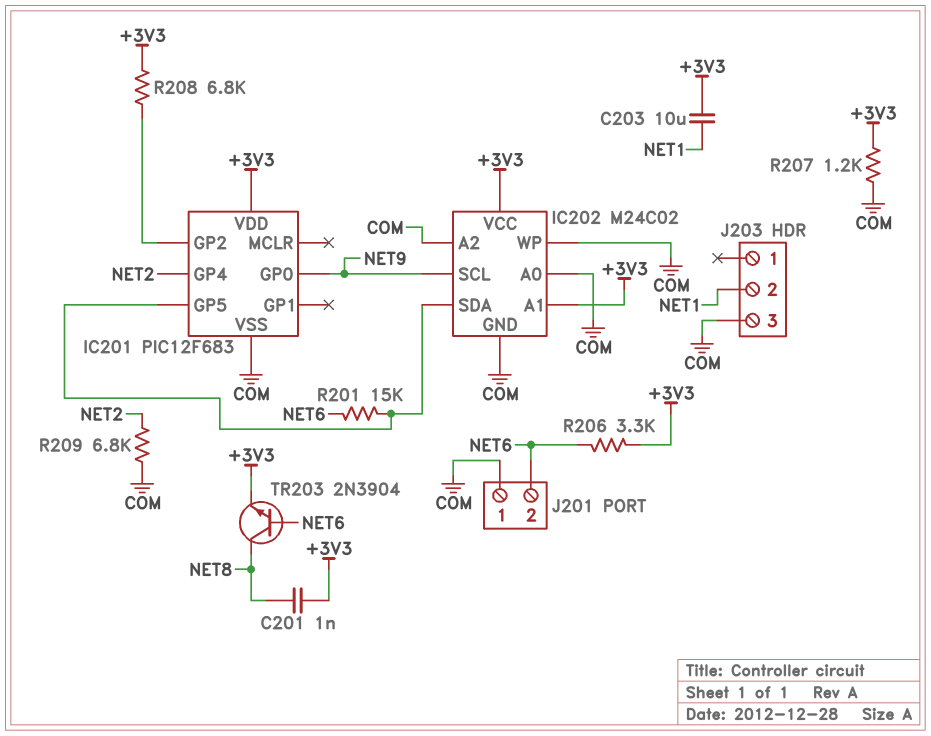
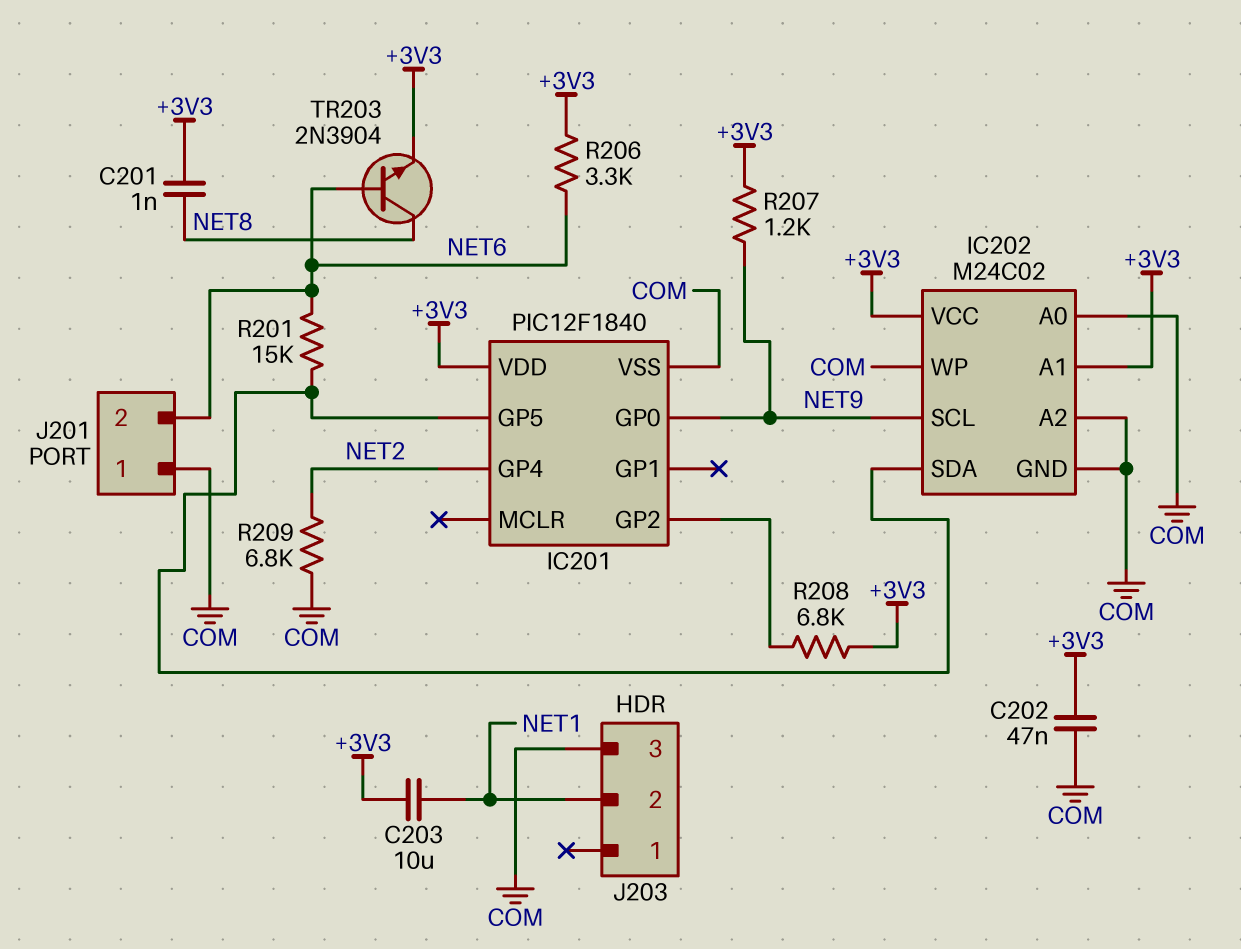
C202: none -> 47nF (+3V3, COM)
IC201: PIC12F683 -> PIC12F1840
R207: 1.2k (+3V3, COM) -> 1.2k (+3V3, NET9)

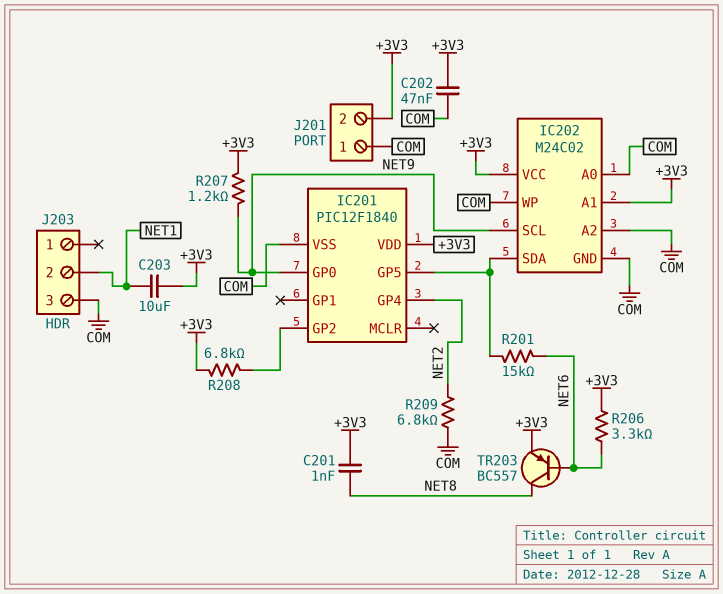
J201 pin 2: NET6 -> +3V3
TR203: NPN 2N3904 (B NET6, C NET8, E +3V3) -> PNP BC557 (B NET6, C NET8, E +3V3)

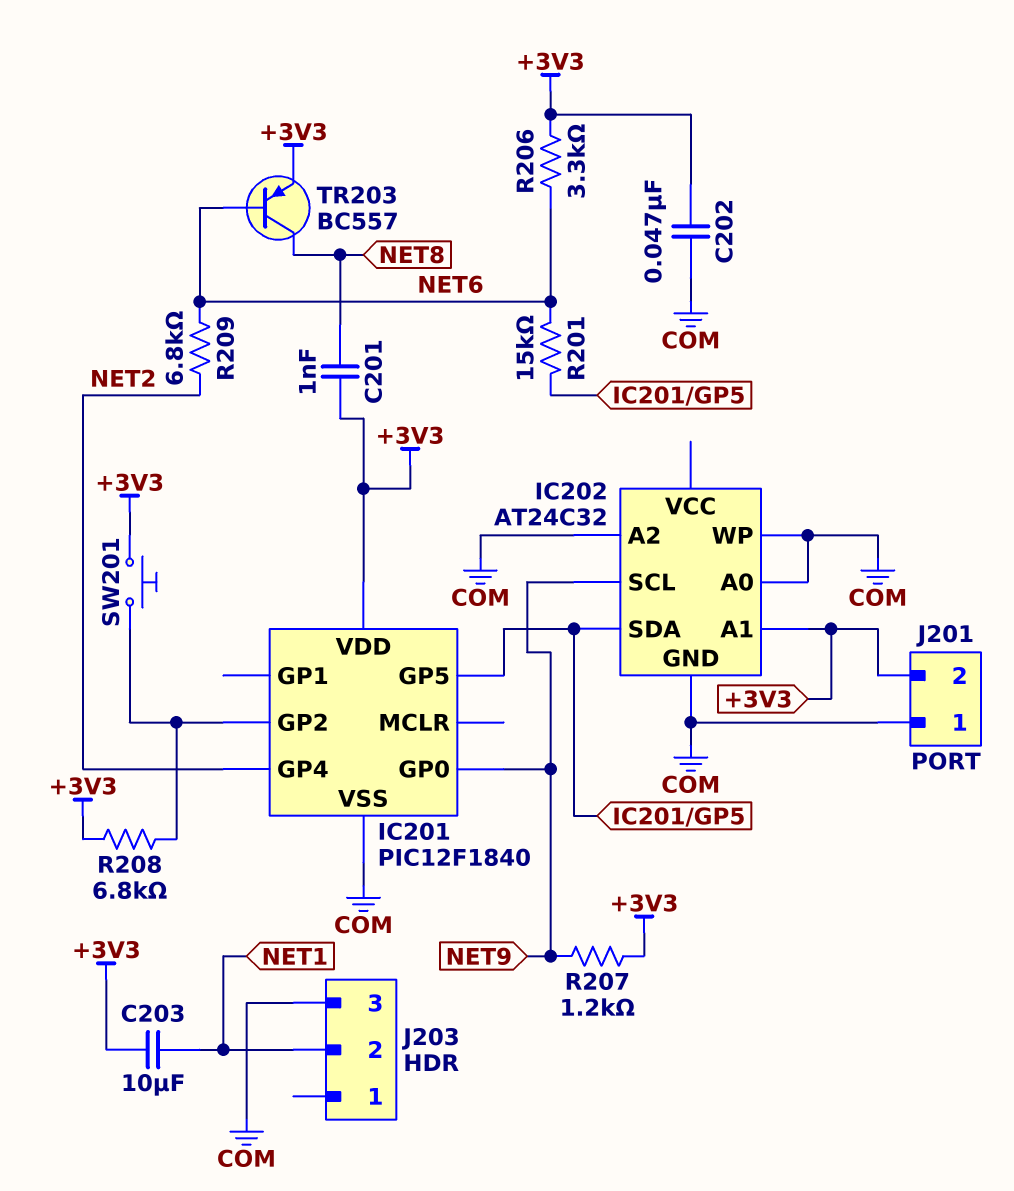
IC202: M24C02 -> AT24C32
IC202 pin VCC: +3V3 -> none
R209: 6.8k (COM, NET2) -> 6.8k (NET2, NET6)
SW201: none -> button (+3V3, IC201/GP2)

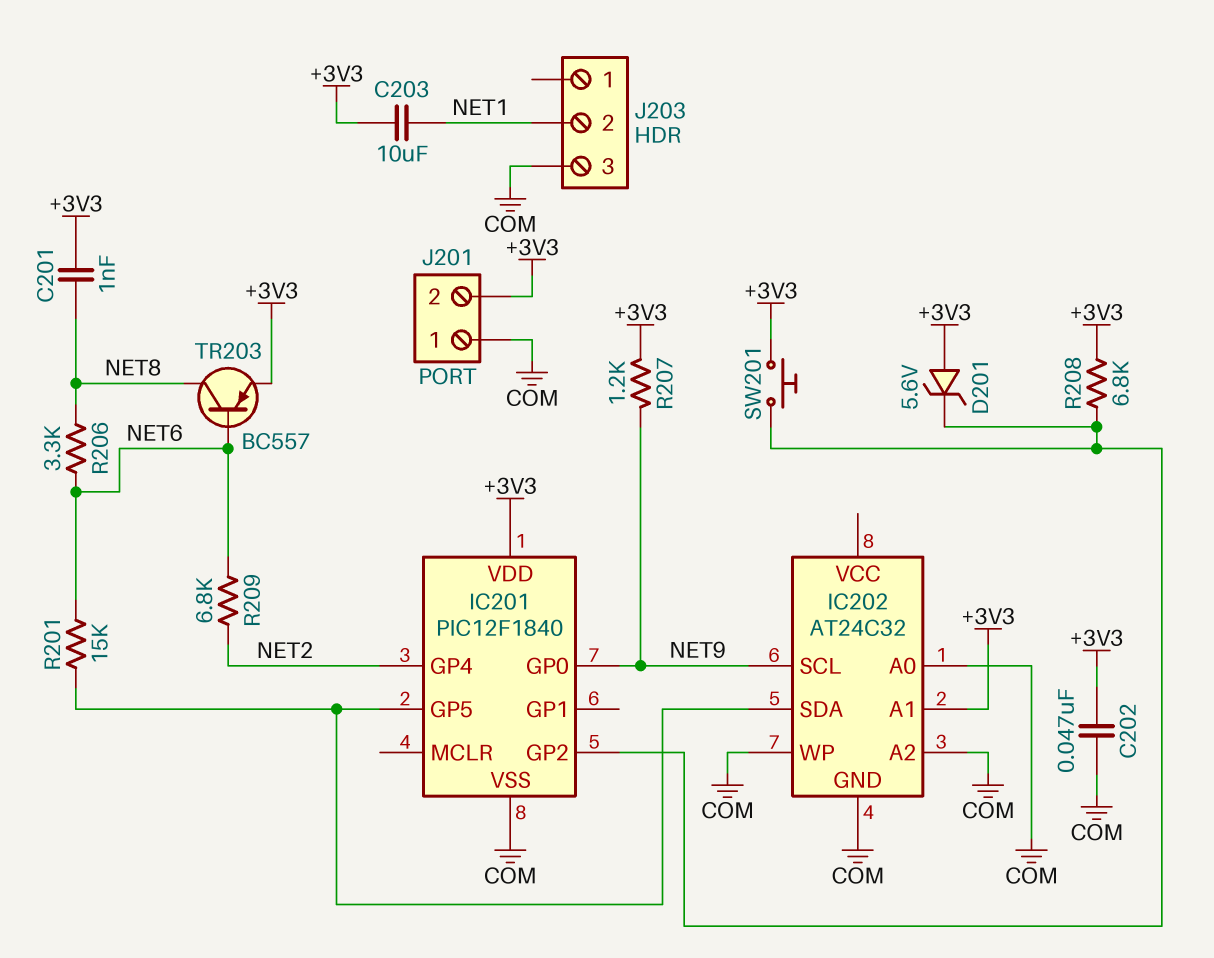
D201: none -> zener 5.6V (A +3V3, K IC201/GP2)
R206: 3.3k (+3V3, NET6) -> 3.3k (NET6, NET8)

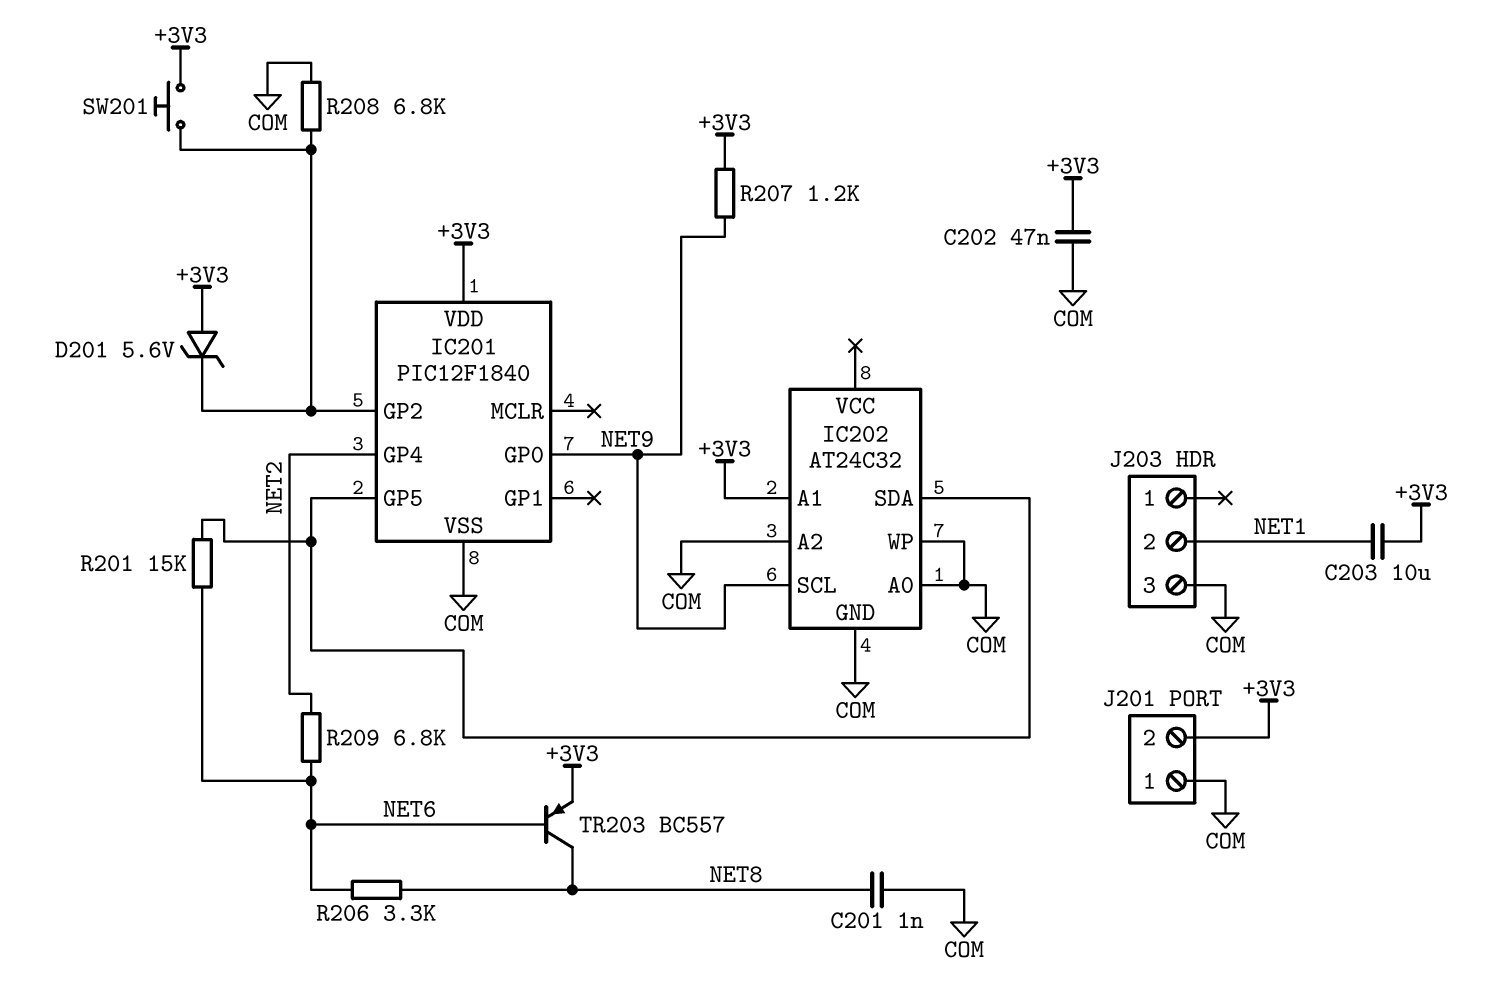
C201: 1nF (+3V3, NET8) -> 1nF (COM, NET8)
R208: 6.8k (+3V3, IC201/GP2) -> 6.8k (COM, IC201/GP2)

